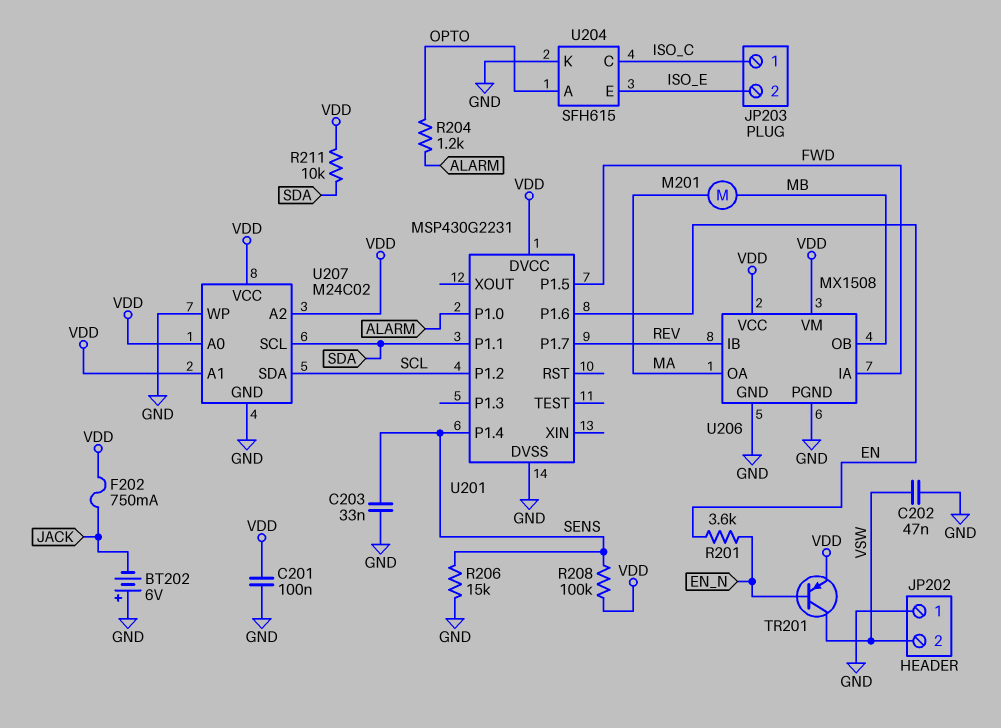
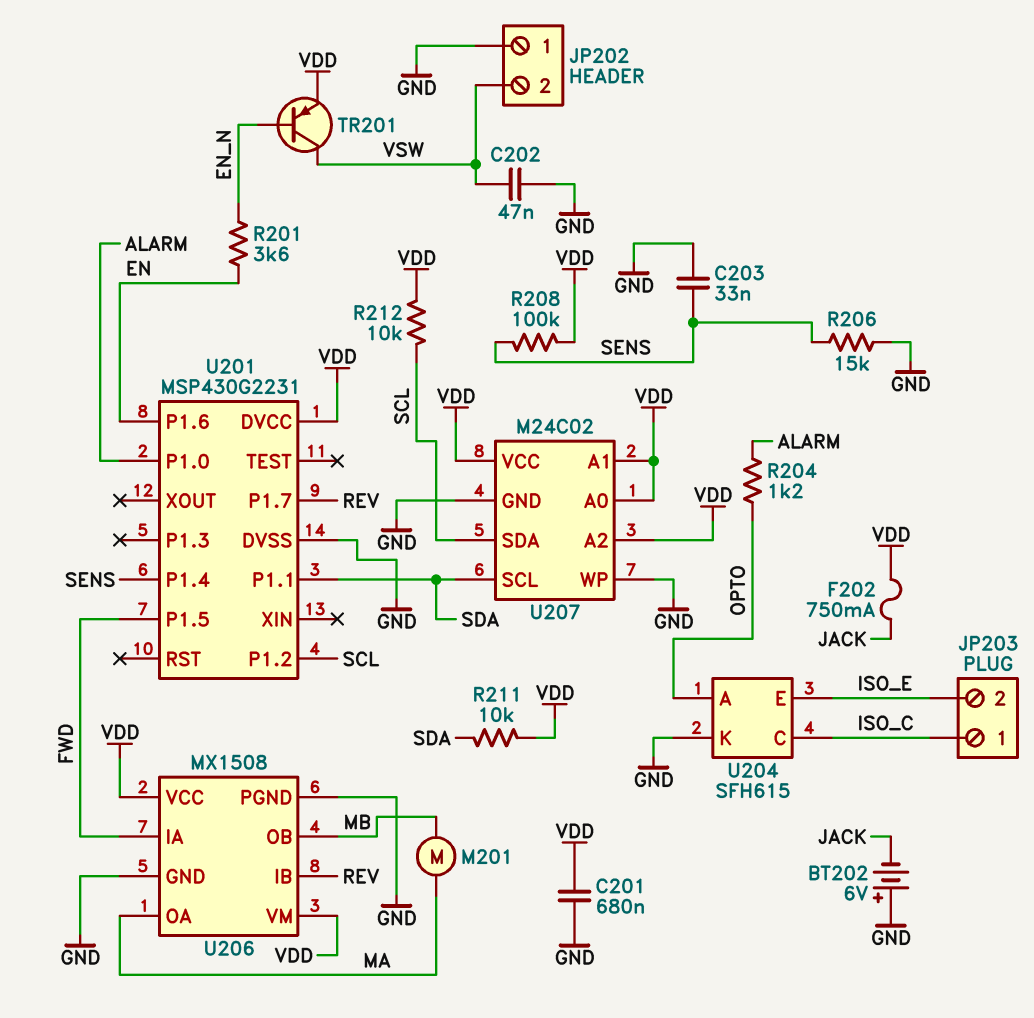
C201: 100nF (GND, VDD) -> 680nF (GND, VDD)
R212: none -> 10k (SCL, VDD)

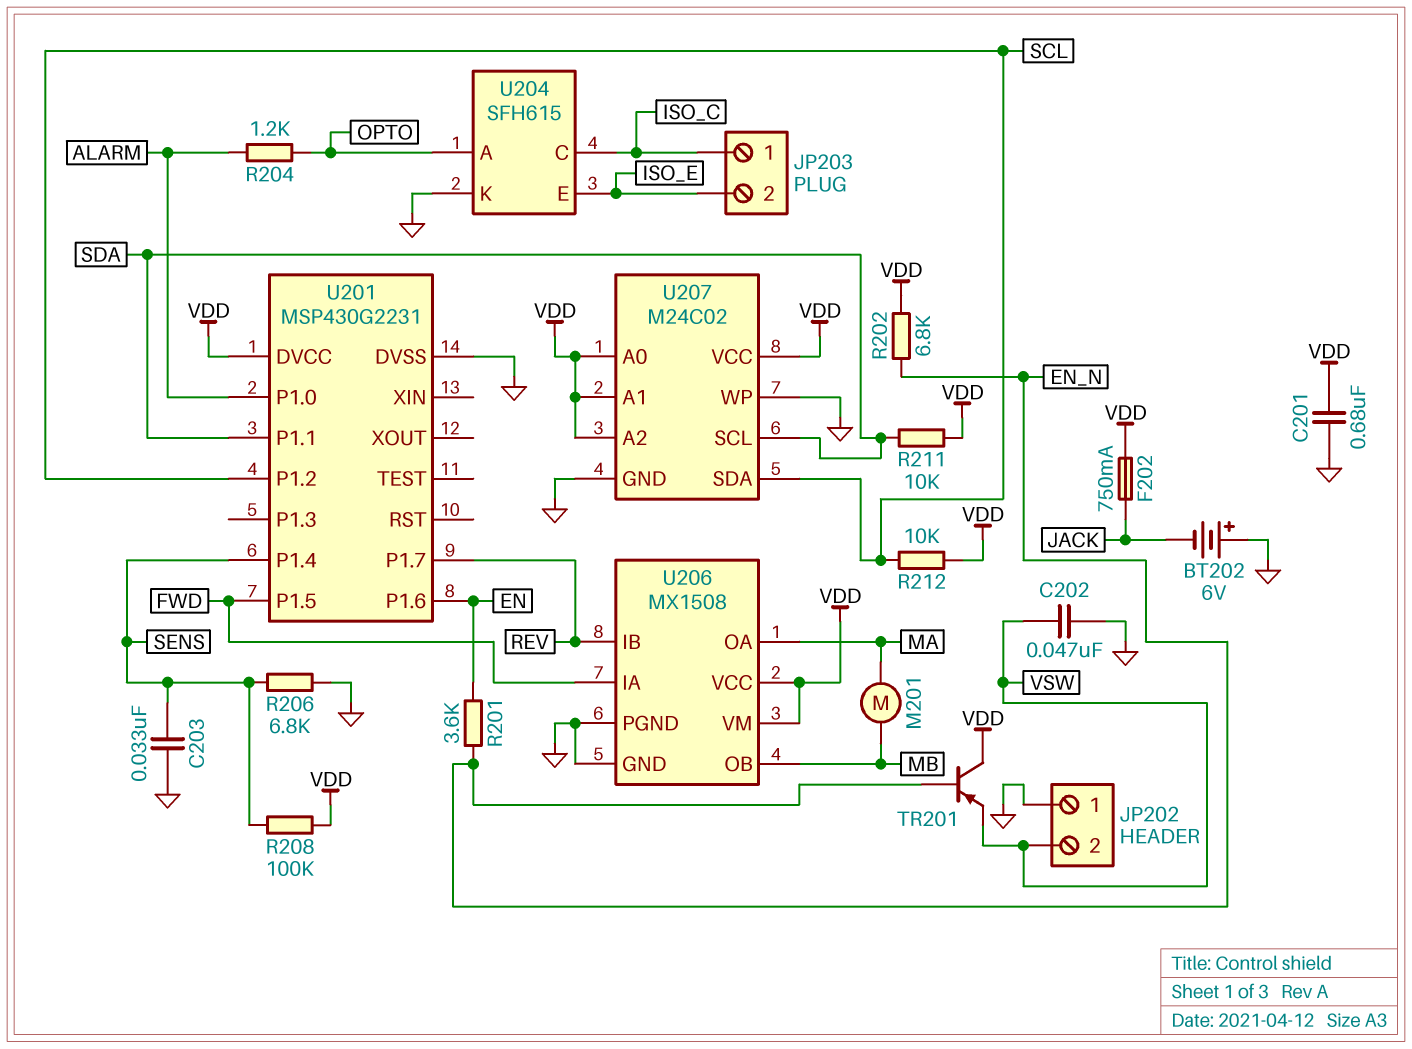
R202: none -> 6.8k (EN_N, VDD)
R206: 15k (GND, SENS) -> 6.8k (GND, SENS)
TR201: PNP (B EN_N, C VSW, E VDD) -> PNP (B EN_N, C VDD, E VSW)

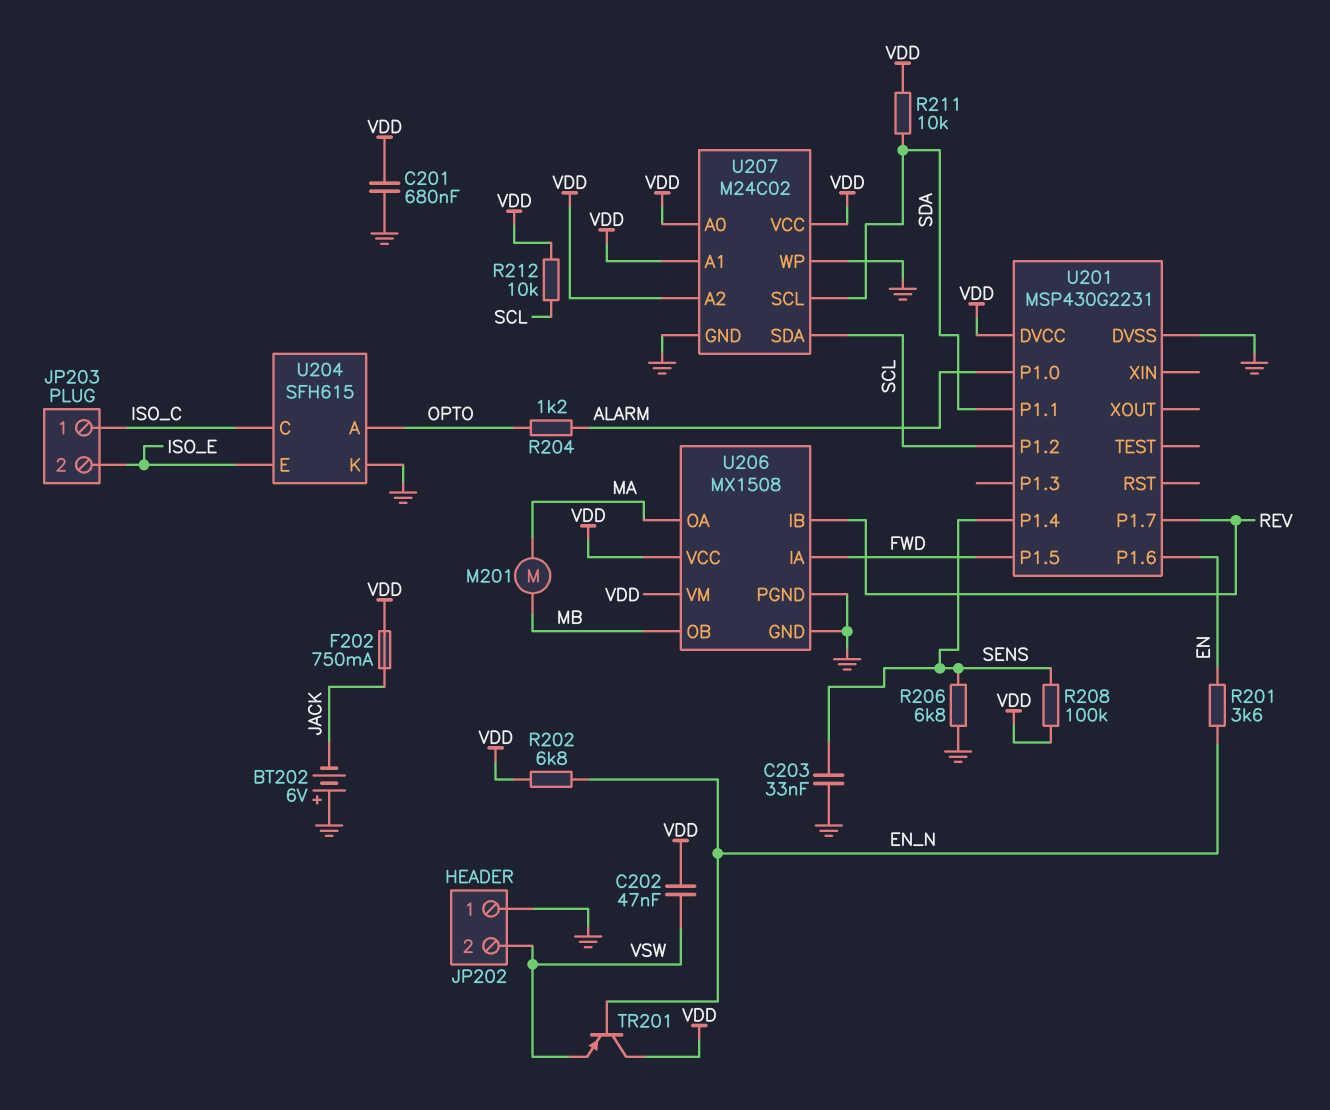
C202: 47nF (GND, VSW) -> 47nF (VDD, VSW)

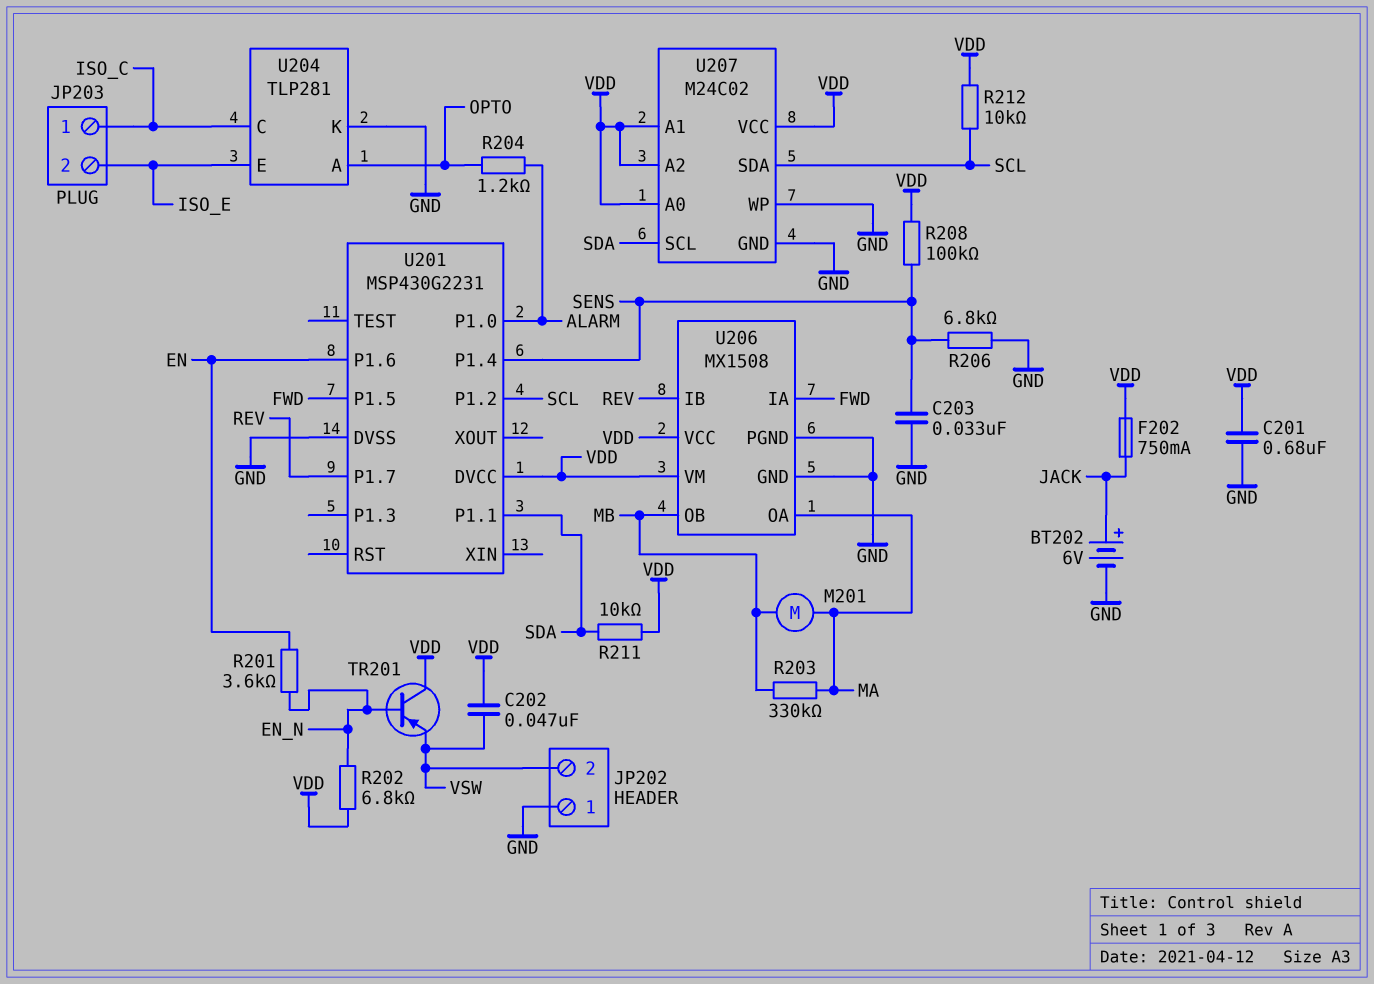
BT202: 6V (plus GND, minus JACK) -> 6V (plus JACK, minus GND)
R203: none -> 330k (MA, MB)
U204: SFH615 -> TLP281

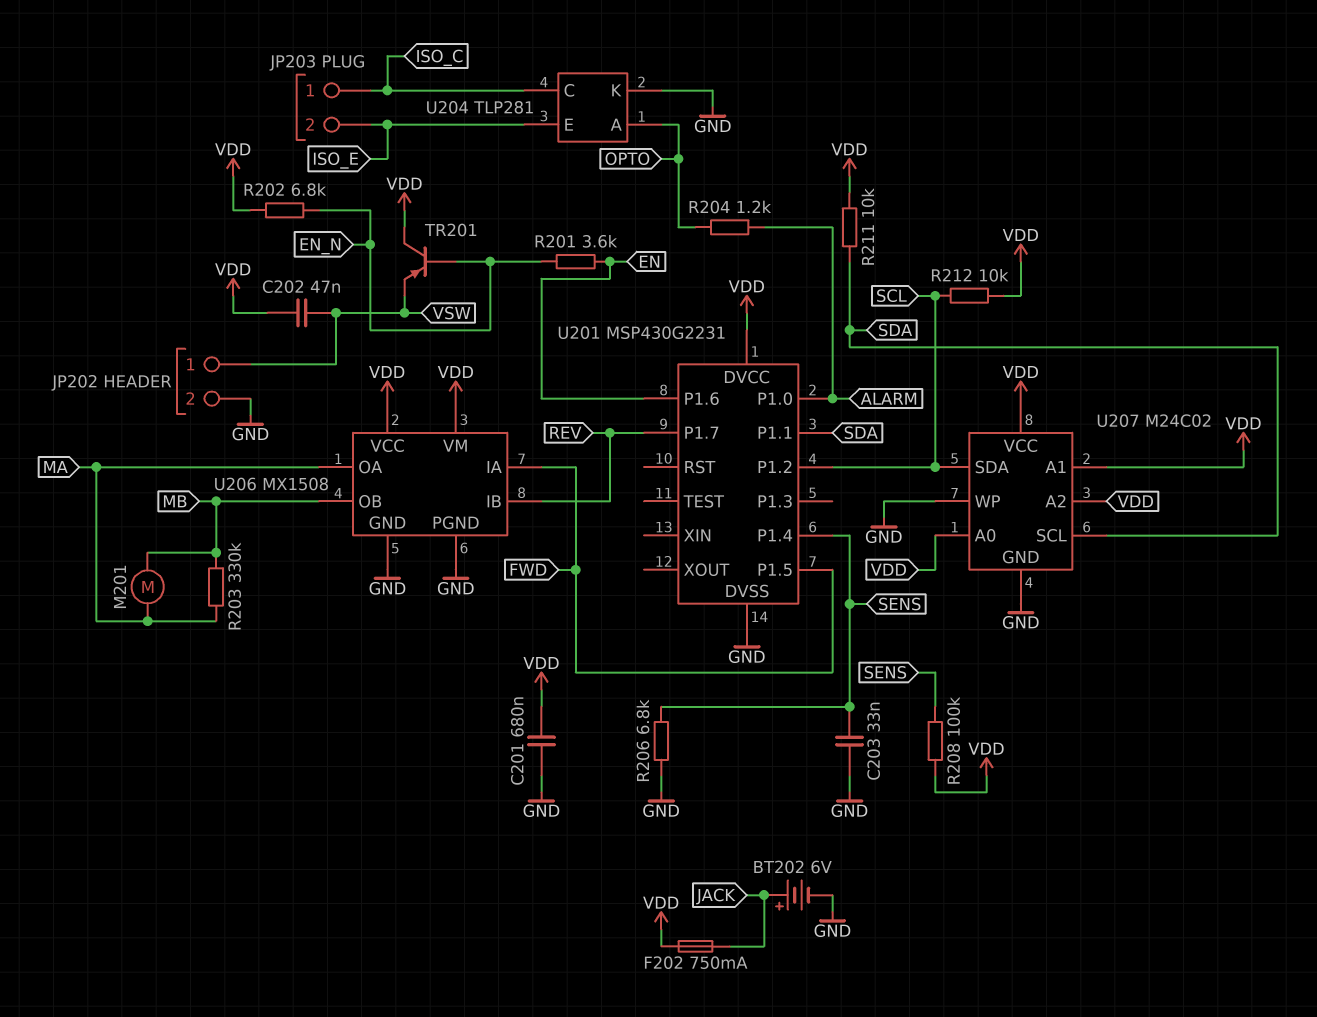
JP202 pin 1: GND -> VSW
JP202 pin 2: VSW -> GND

